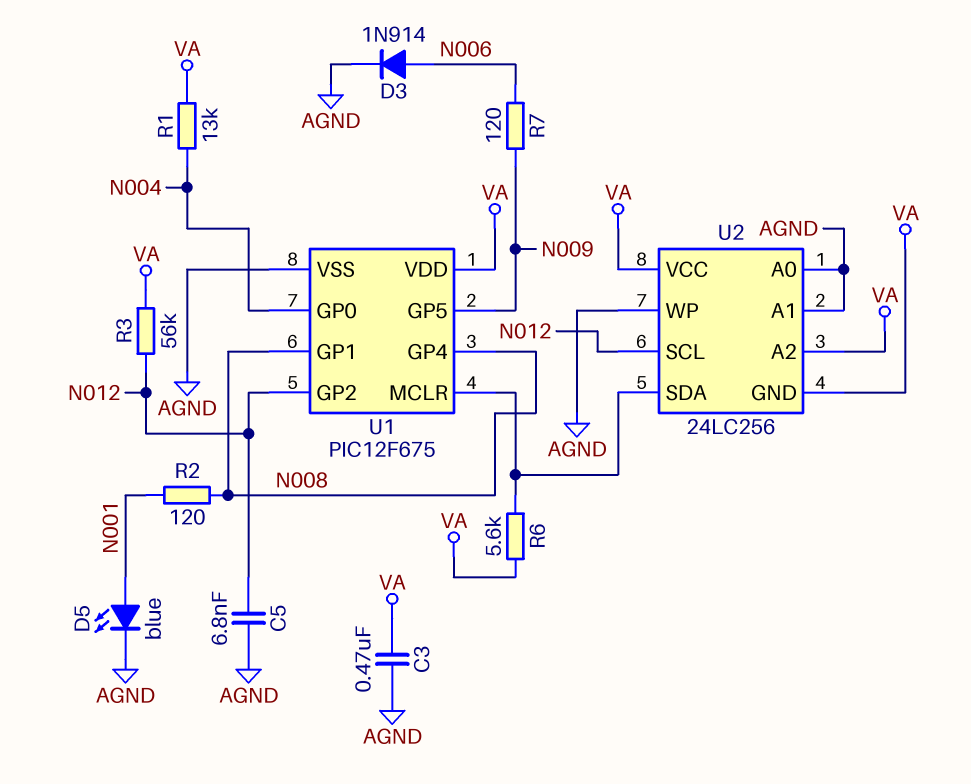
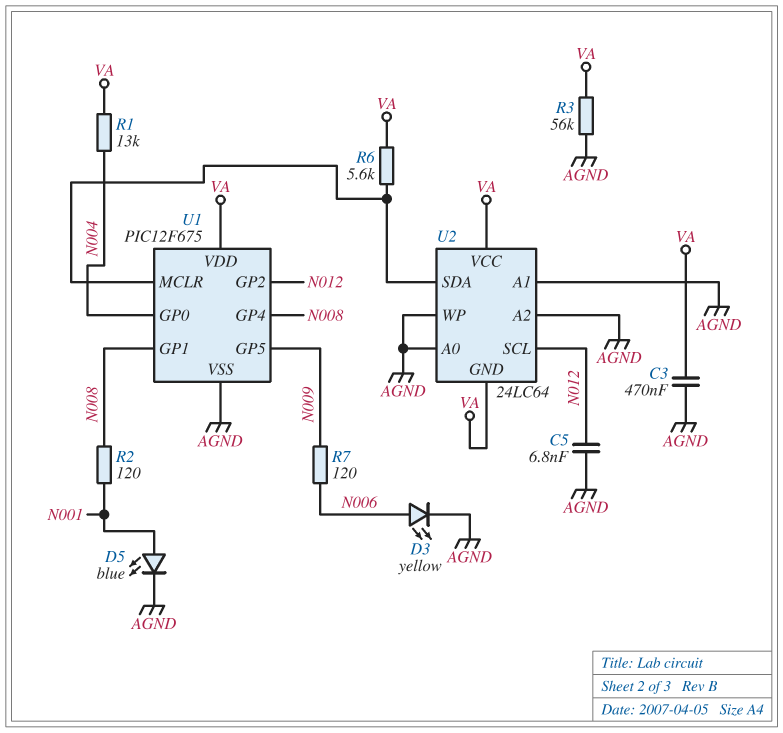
D3: diode 1N914 (A N006, K AGND) -> LED yellow (A N006, K AGND)
R3: 56k (N012, VA) -> 56k (AGND, VA)
U2: 24LC256 -> 24LC64
U2 pin A2: VA -> AGND

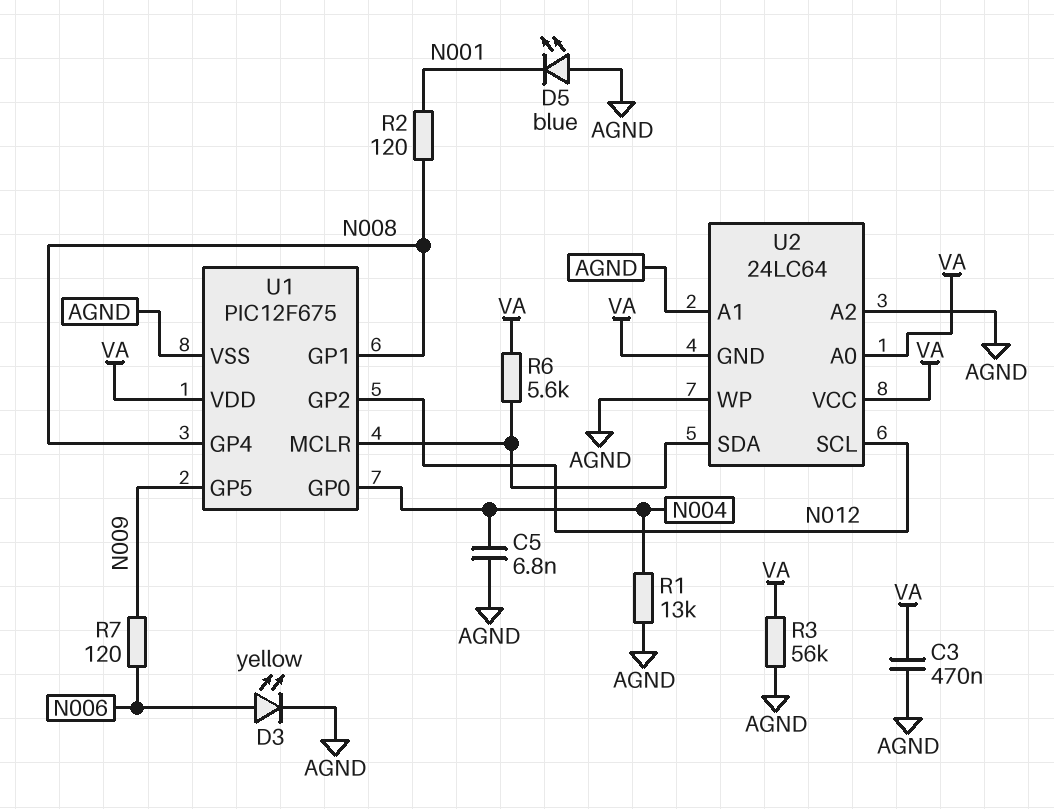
C5: 6.8nF (AGND, N012) -> 6.8nF (AGND, N004)
D5: LED blue (A N001, K AGND) -> LED blue (A AGND, K N001)
R1: 13k (N004, VA) -> 13k (AGND, N004)
U2 pin A0: AGND -> VA

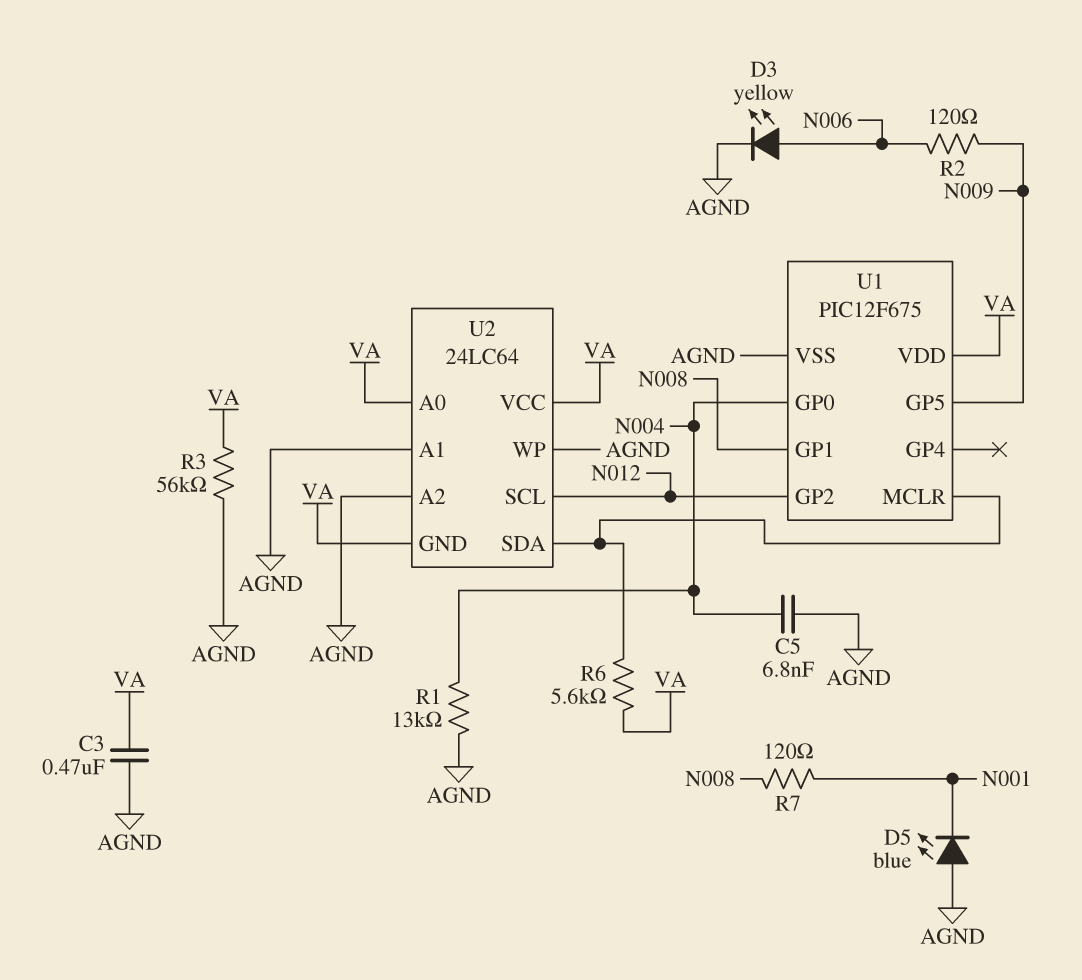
R2: 120 (N001, N008) -> 120 (N006, N009)
R7: 120 (N006, N009) -> 120 (N001, N008)
U1 pin GP4: N008 -> none

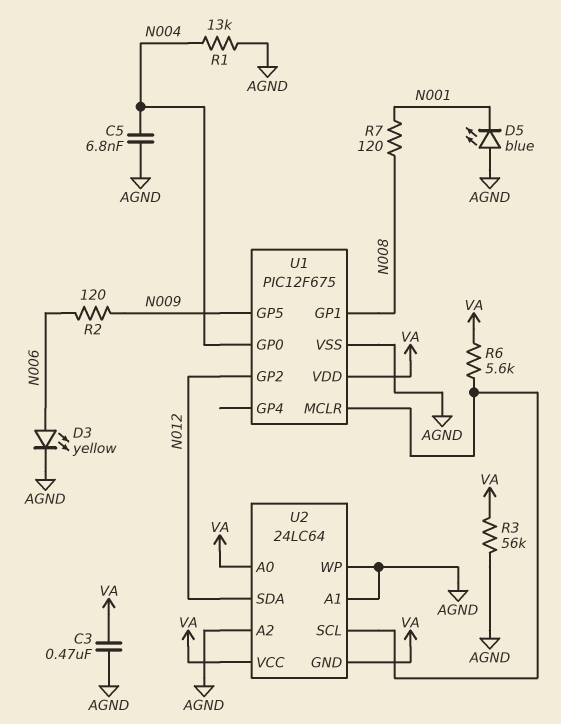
U2 pin SCL: N012 -> U1/MCLR
U2 pin SDA: U1/MCLR -> N012

